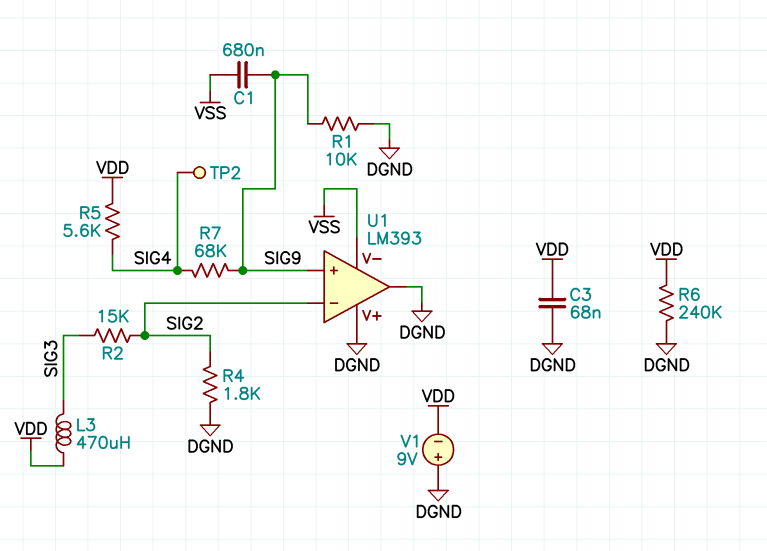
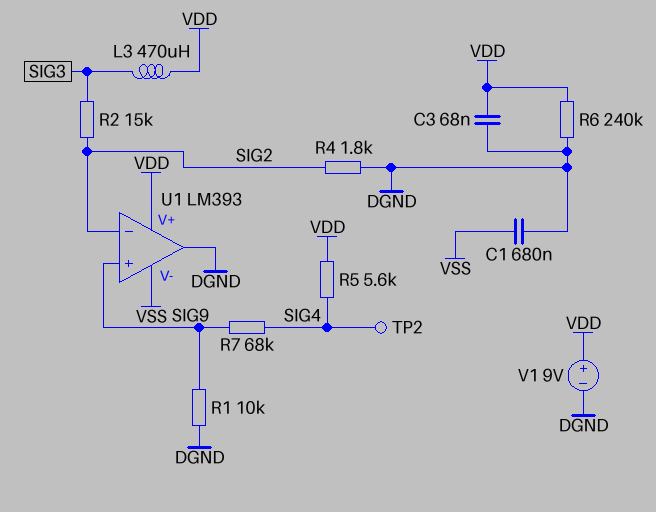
C1: 680nF (SIG9, VSS) -> 680nF (DGND, VSS)
U1 pin V+: DGND -> VDD
V1: 9V (plus DGND, minus VDD) -> 9V (plus VDD, minus DGND)

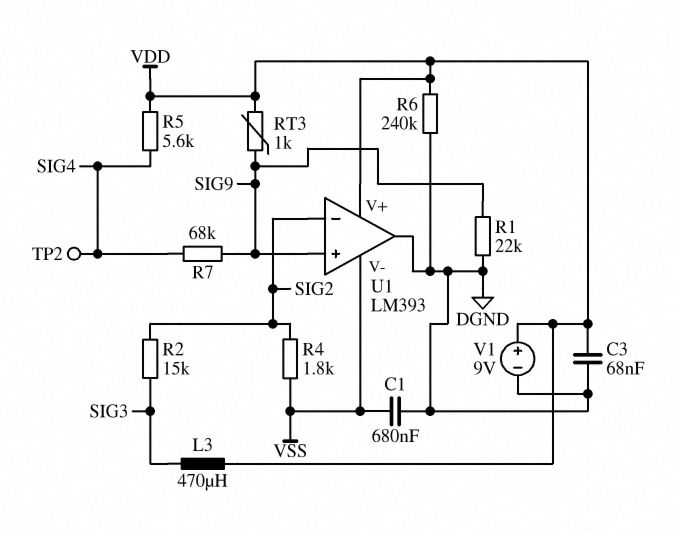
R1: 10k (DGND, SIG9) -> 22k (DGND, SIG9)
R4: 1.8k (DGND, SIG2) -> 1.8k (SIG2, VSS)
RT3: none -> 1k (SIG9, VDD)

